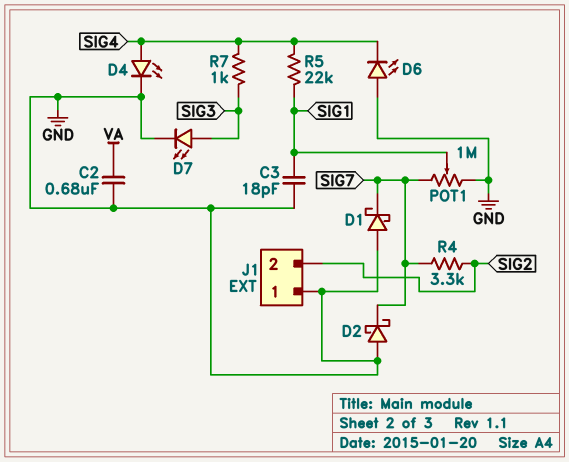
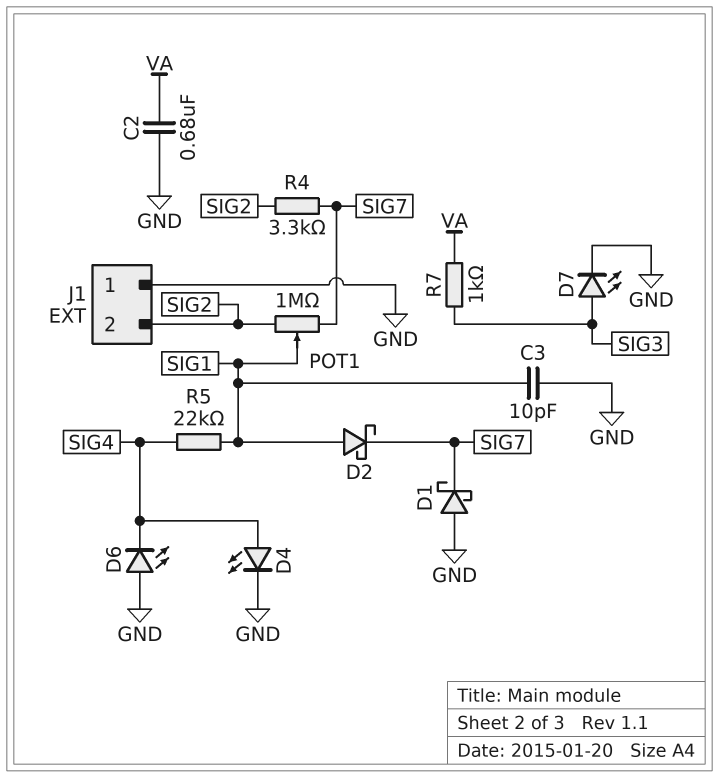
C3: 18pF (GND, SIG1) -> 10pF (GND, SIG1)
D2: schottky (A GND, K SIG7) -> schottky (A SIG1, K SIG7)
POT1: 1M (GND, SIG7, wiper SIG1) -> 1M (SIG2, SIG7, wiper SIG1)
R7: 1k (SIG3, SIG4) -> 1k (SIG3, VA)

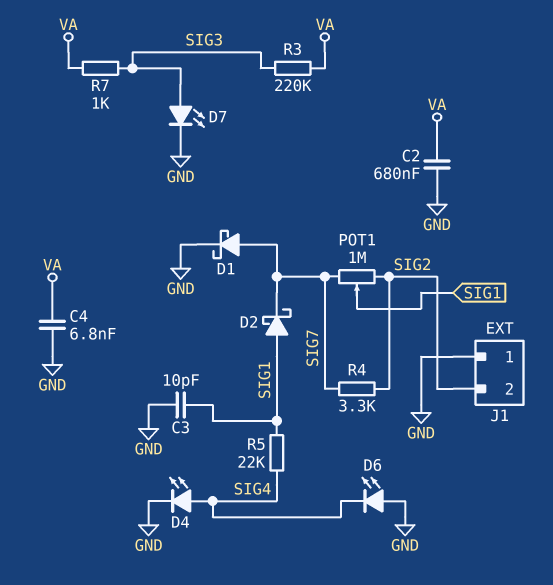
C4: none -> 6.8nF (GND, VA)
D1: schottky (A GND, K SIG7) -> schottky (A SIG7, K GND)
R3: none -> 220k (SIG3, VA)

